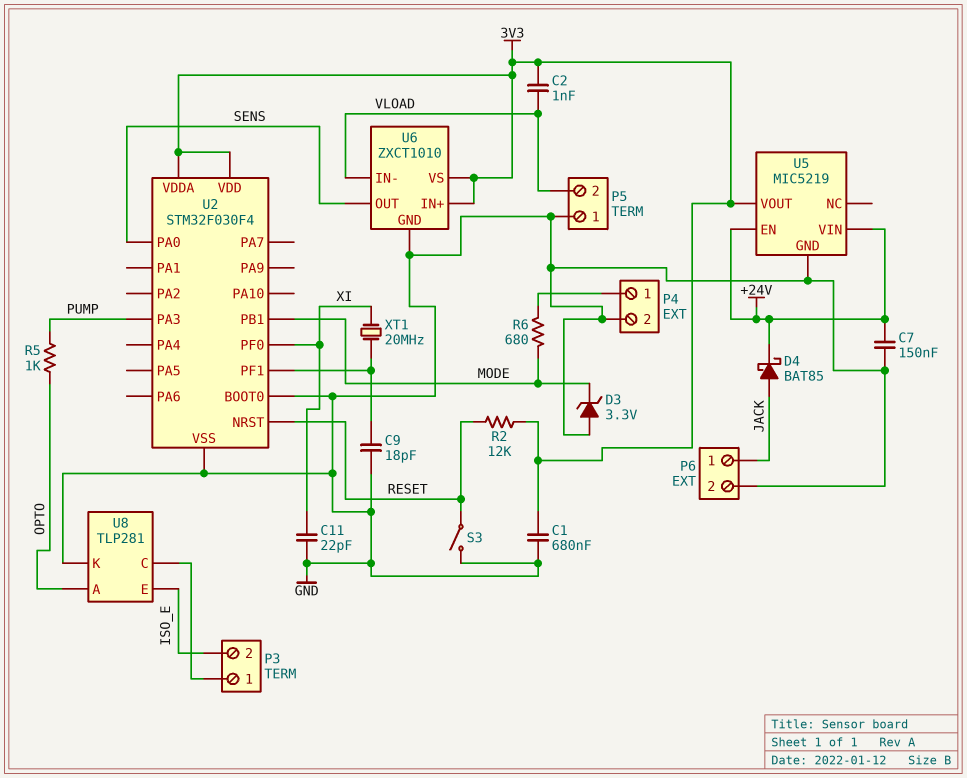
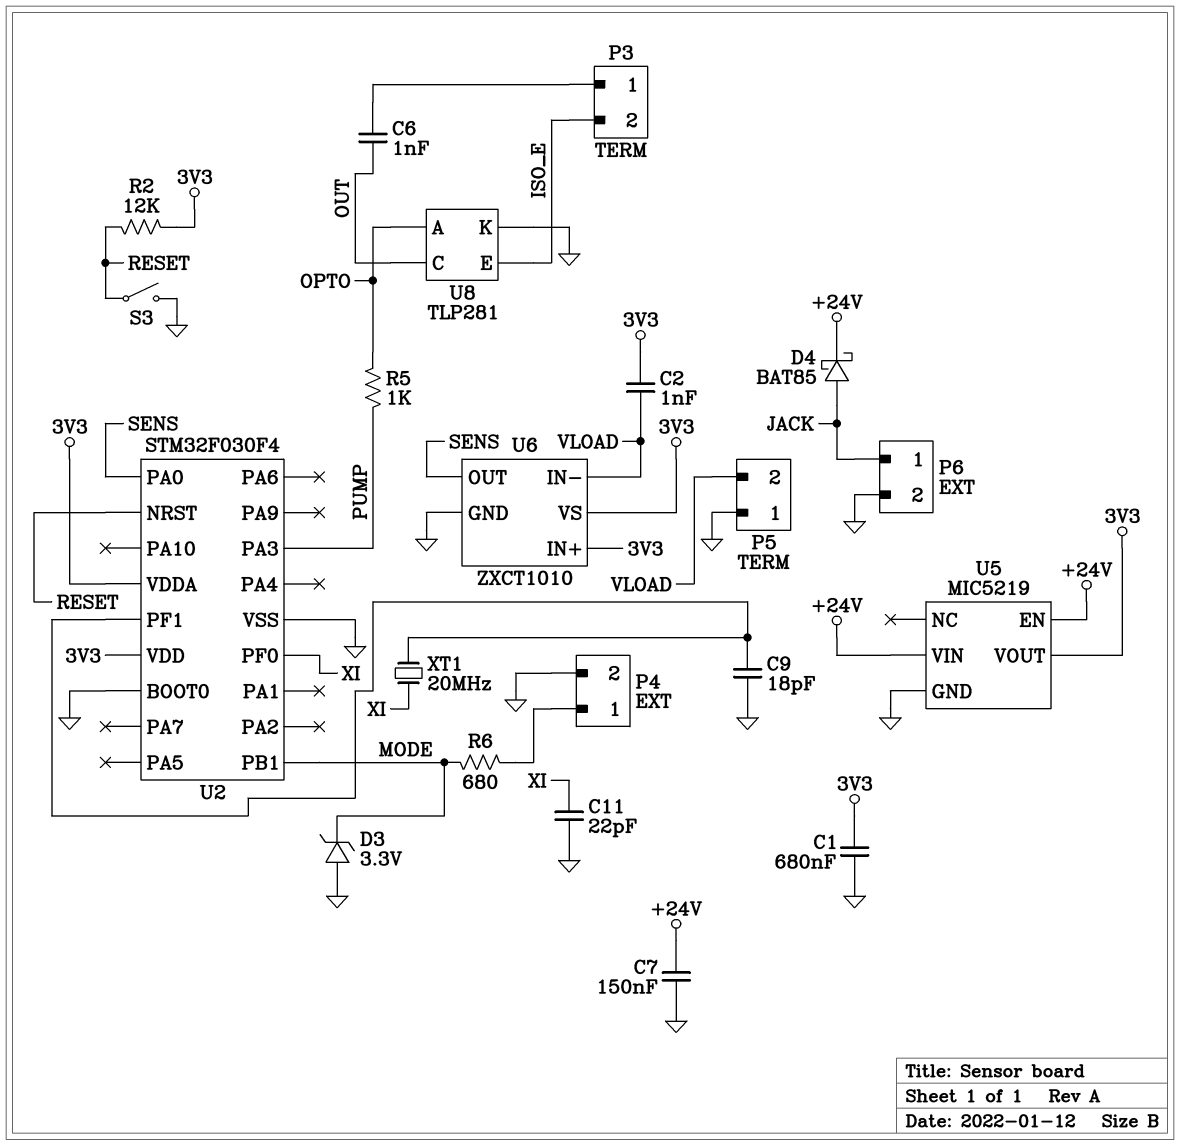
C6: none -> 1nF (OUT, P3/1)
U8 pin C: P3/1 -> OUT

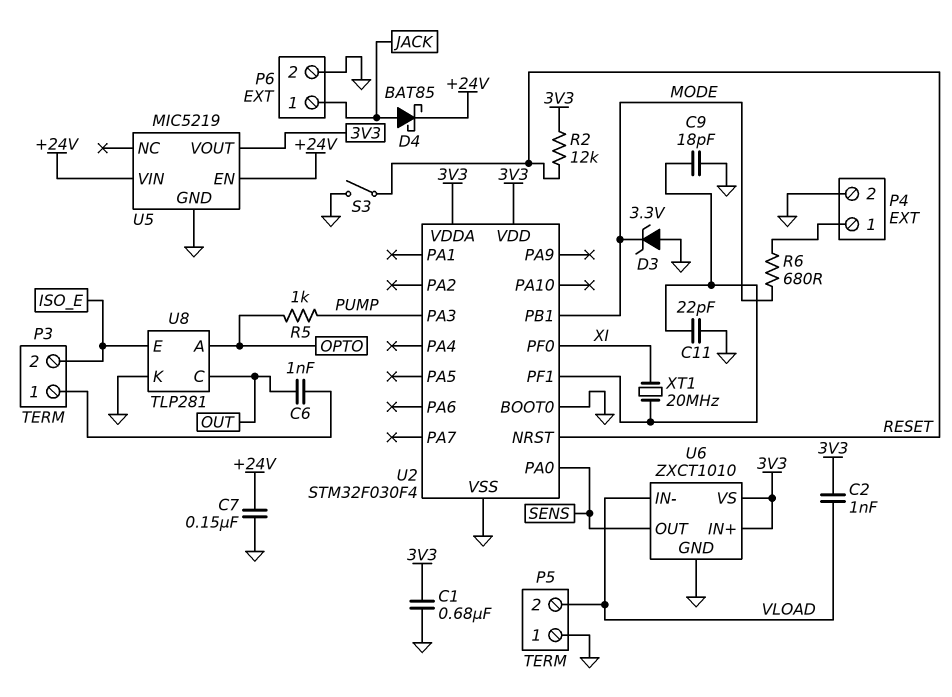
C11: 22pF (GND, XI) -> 22pF (GND, U2/PF1)

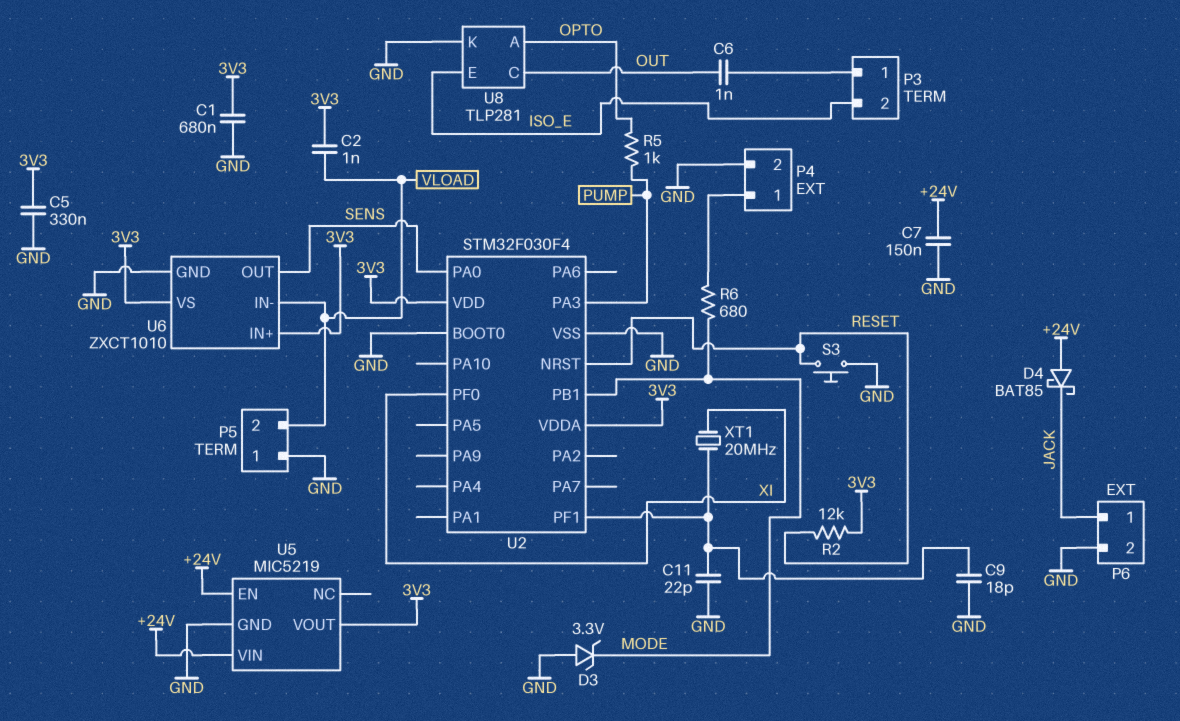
C5: none -> 330nF (3V3, GND)
D4: schottky BAT85 (A JACK, K +24V) -> schottky BAT85 (A +24V, K JACK)
S3: switch (GND, RESET) -> button (GND, RESET)

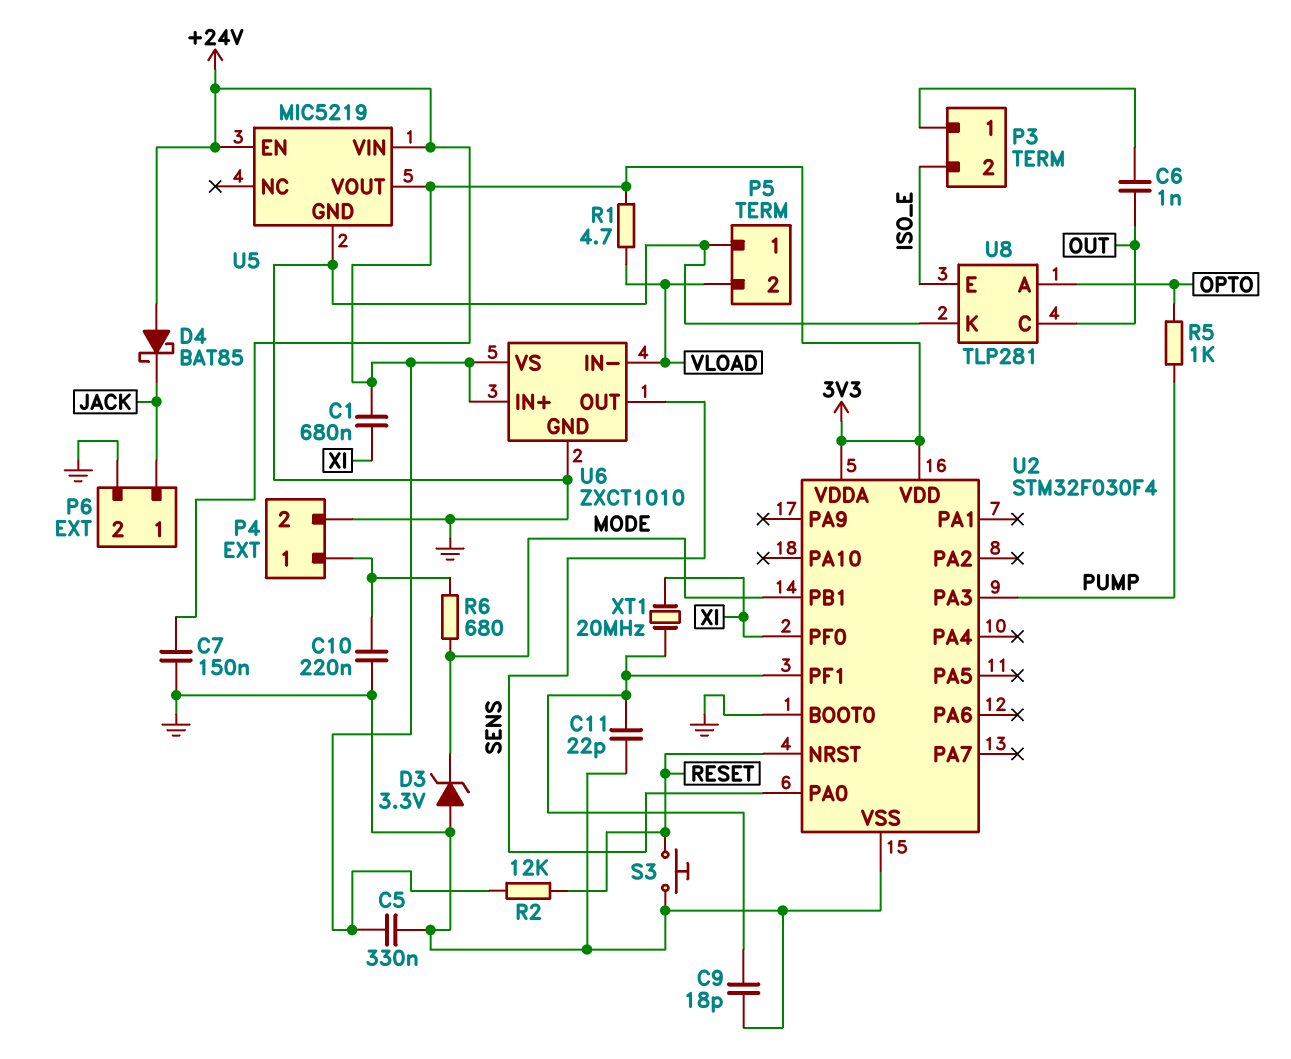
C1: 680nF (3V3, GND) -> 680nF (3V3, XI)
C2: 1nF (3V3, VLOAD) -> none
C10: none -> 220nF (GND, P4/1)
R1: none -> 4.7 (3V3, VLOAD)

